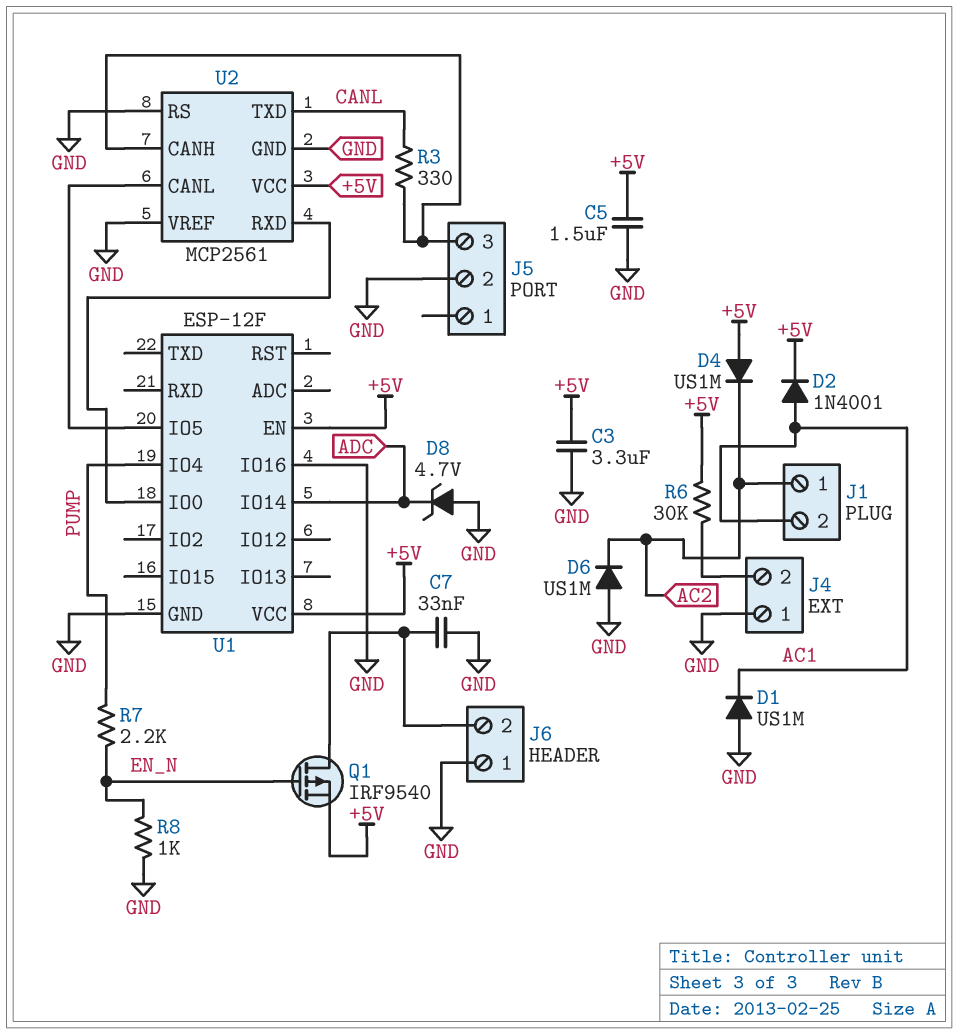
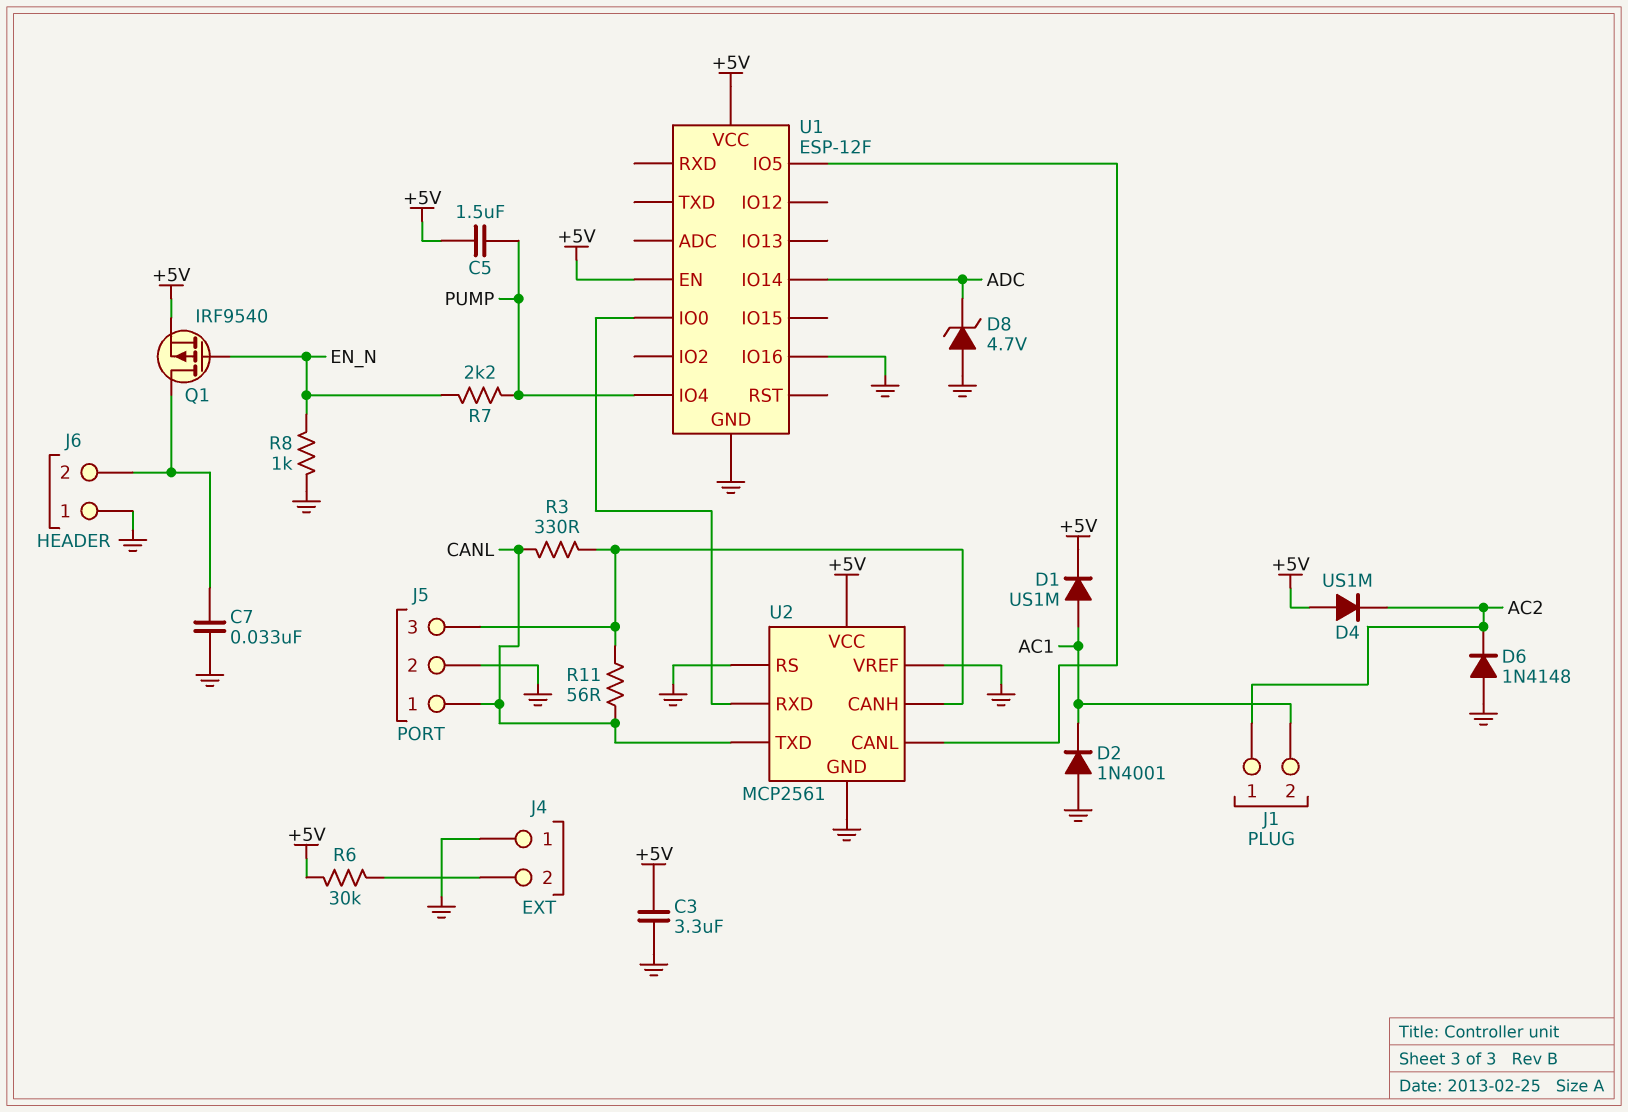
C5: 1.5uF (+5V, GND) -> 1.5uF (+5V, PUMP)
D1: diode US1M (A GND, K AC1) -> diode US1M (A AC1, K +5V)
D2: diode 1N4001 (A AC1, K +5V) -> diode 1N4001 (A GND, K AC1)
D6: diode US1M (A GND, K AC2) -> diode 1N4148 (A GND, K AC2)
J5 pin 1: none -> CANL
R11: none -> 56 (CANL, J5/3)

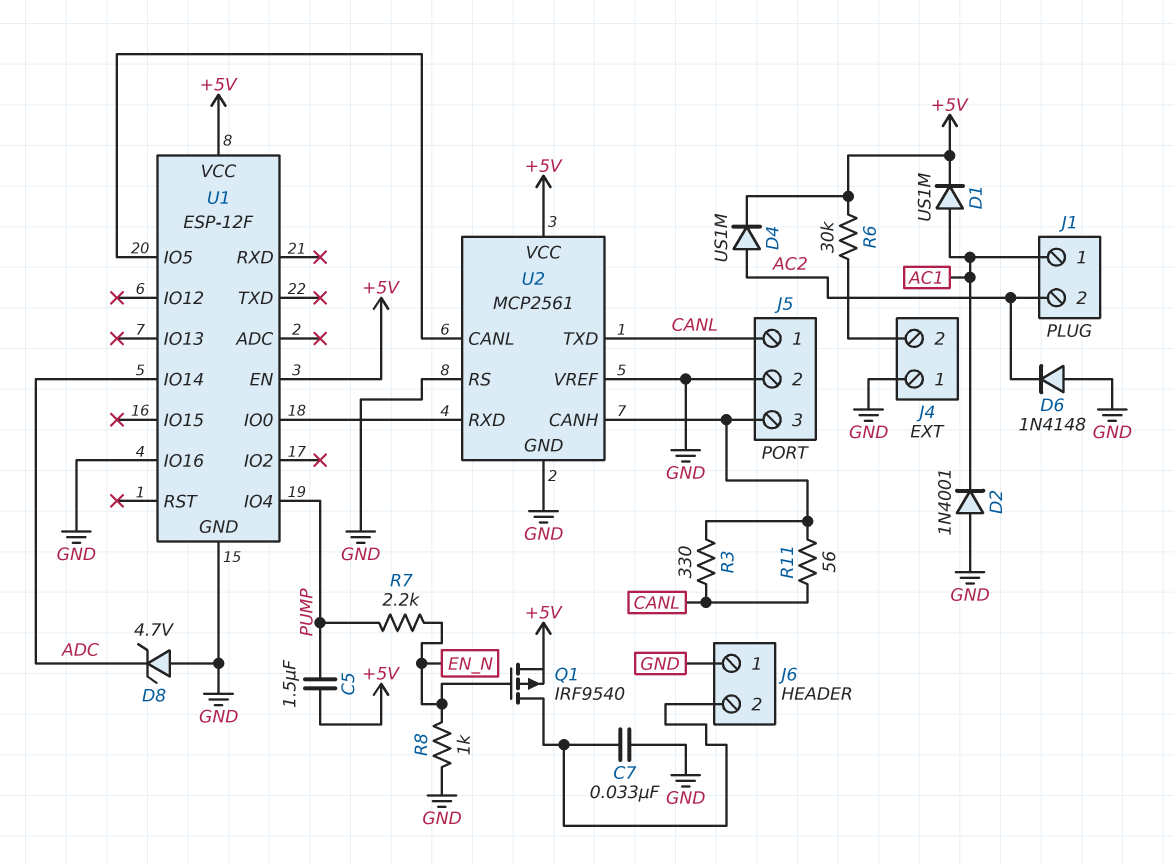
C3: 3.3uF (+5V, GND) -> none
D4: diode US1M (A +5V, K AC2) -> diode US1M (A AC2, K +5V)
J1 pin 1: AC2 -> AC1
J1 pin 2: AC1 -> AC2

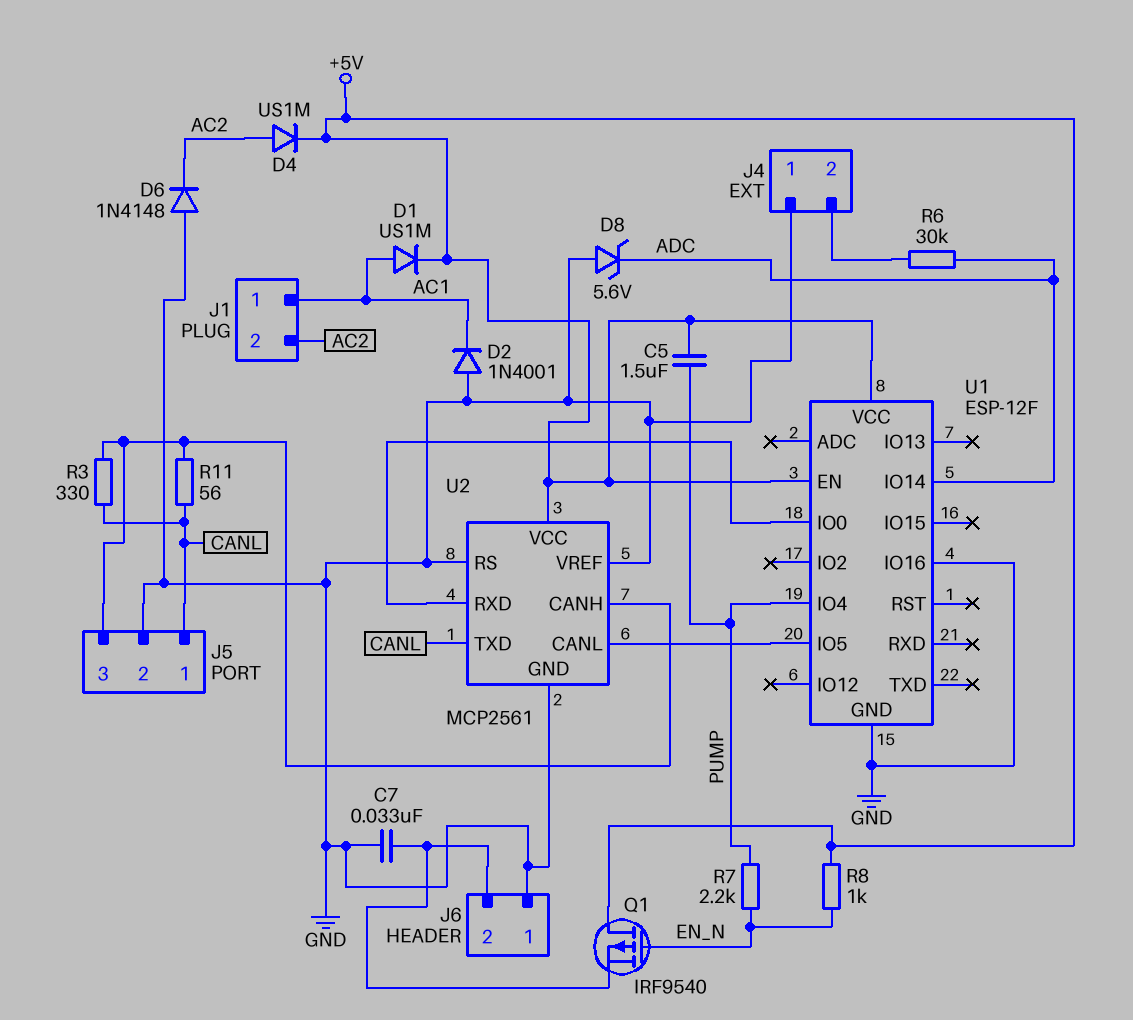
D8: zener 4.7V (A GND, K ADC) -> zener 5.6V (A GND, K ADC)
Q1: PMOS IRF9540 (G EN_N, D J6/2, S +5V) -> PMOS IRF9540 (G EN_N, D +5V, S J6/2)
R6: 30k (+5V, J4/2) -> 30k (ADC, J4/2)
R8: 1k (EN_N, GND) -> 1k (+5V, EN_N)

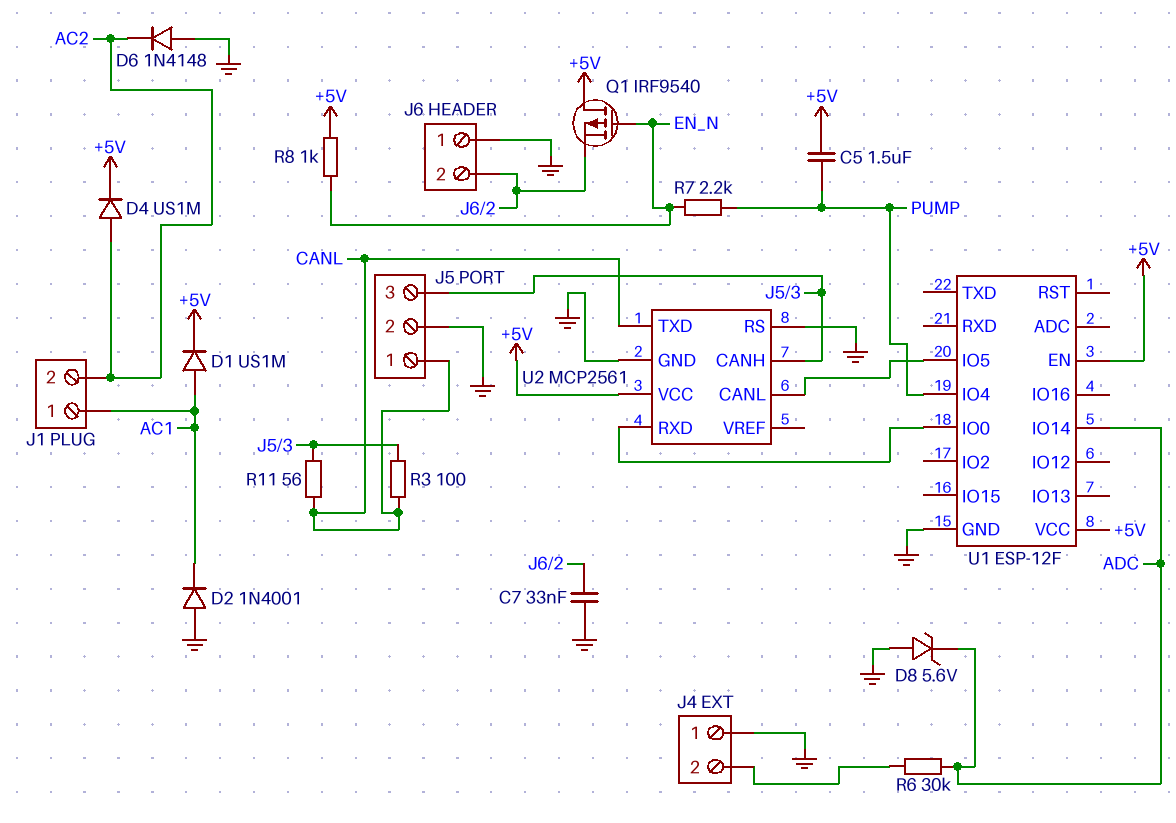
R3: 330 (CANL, J5/3) -> 100 (CANL, J5/3)
U1 pin IO16: GND -> none
U2 pin VREF: GND -> none

